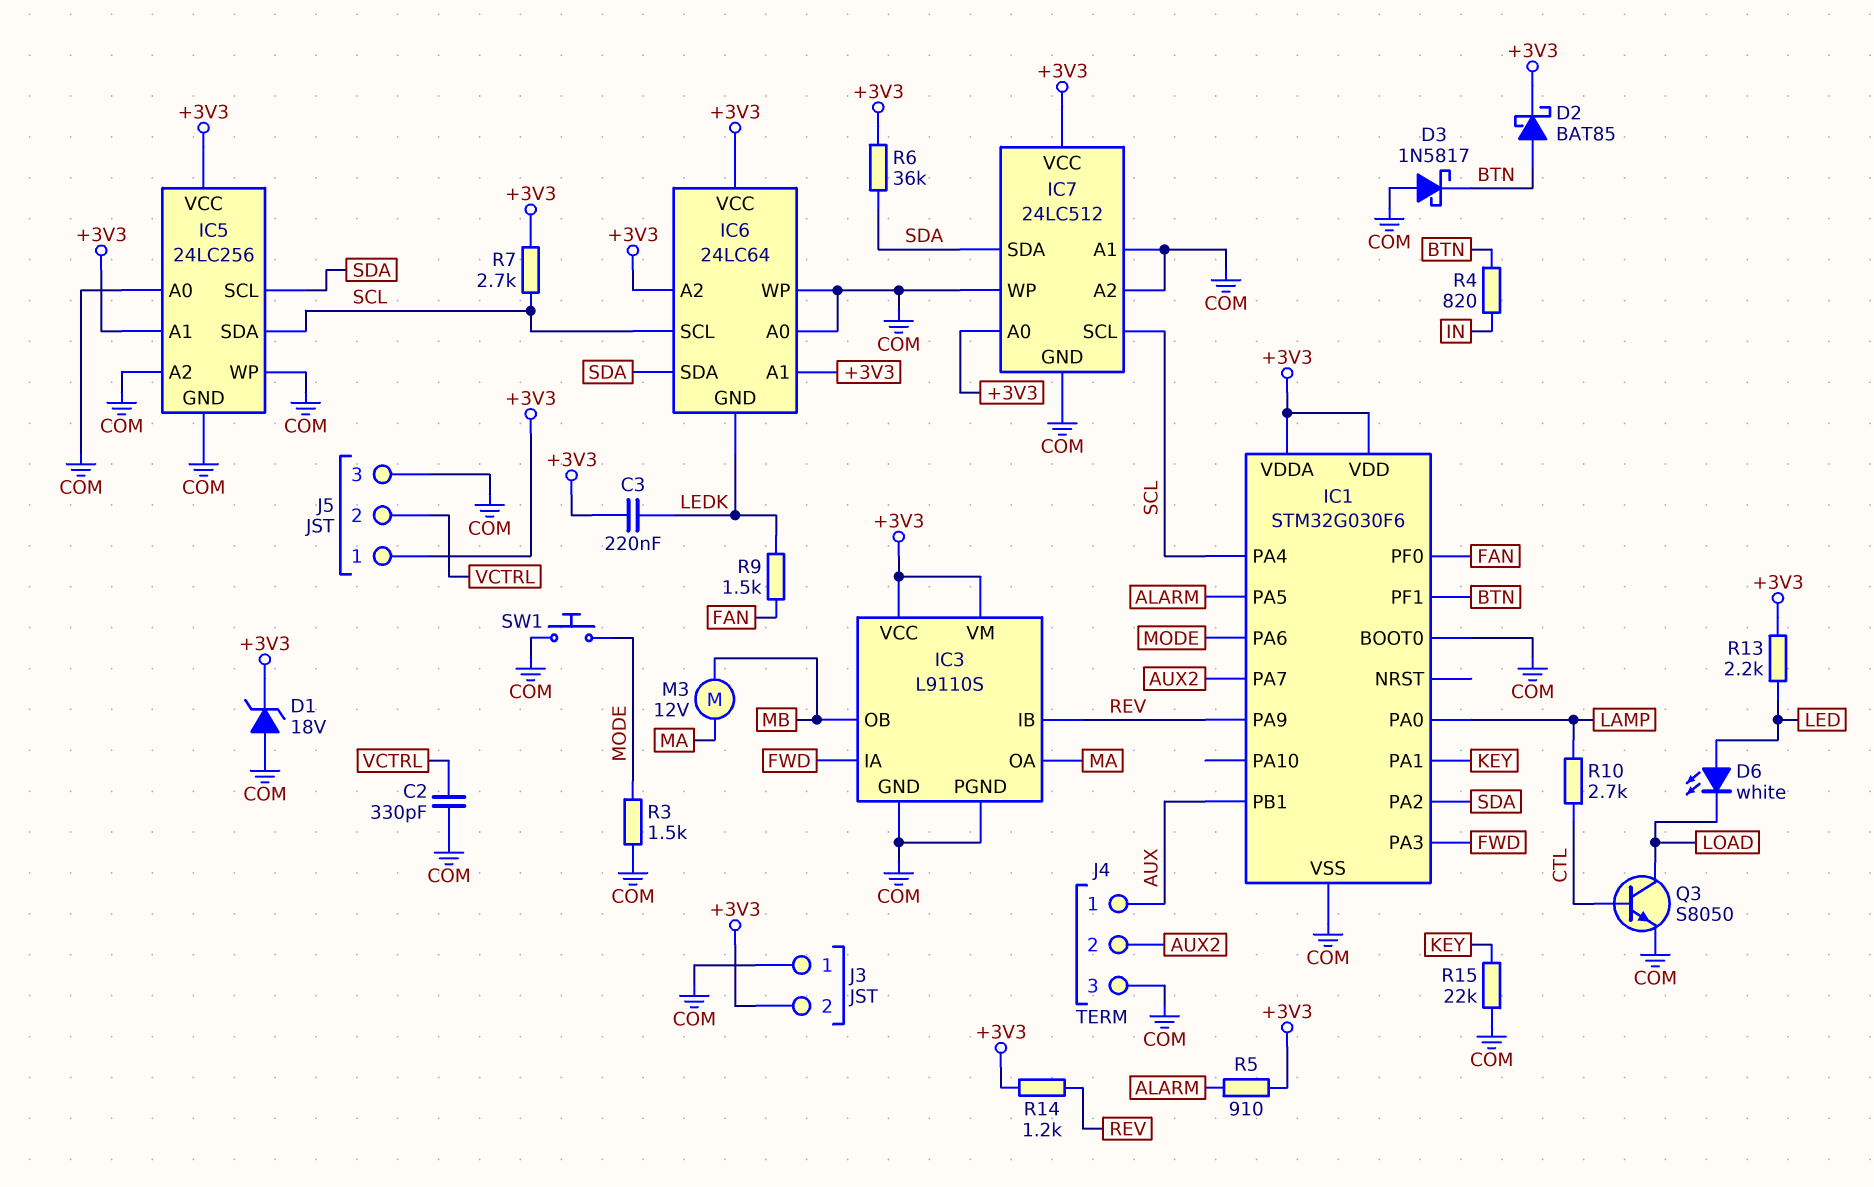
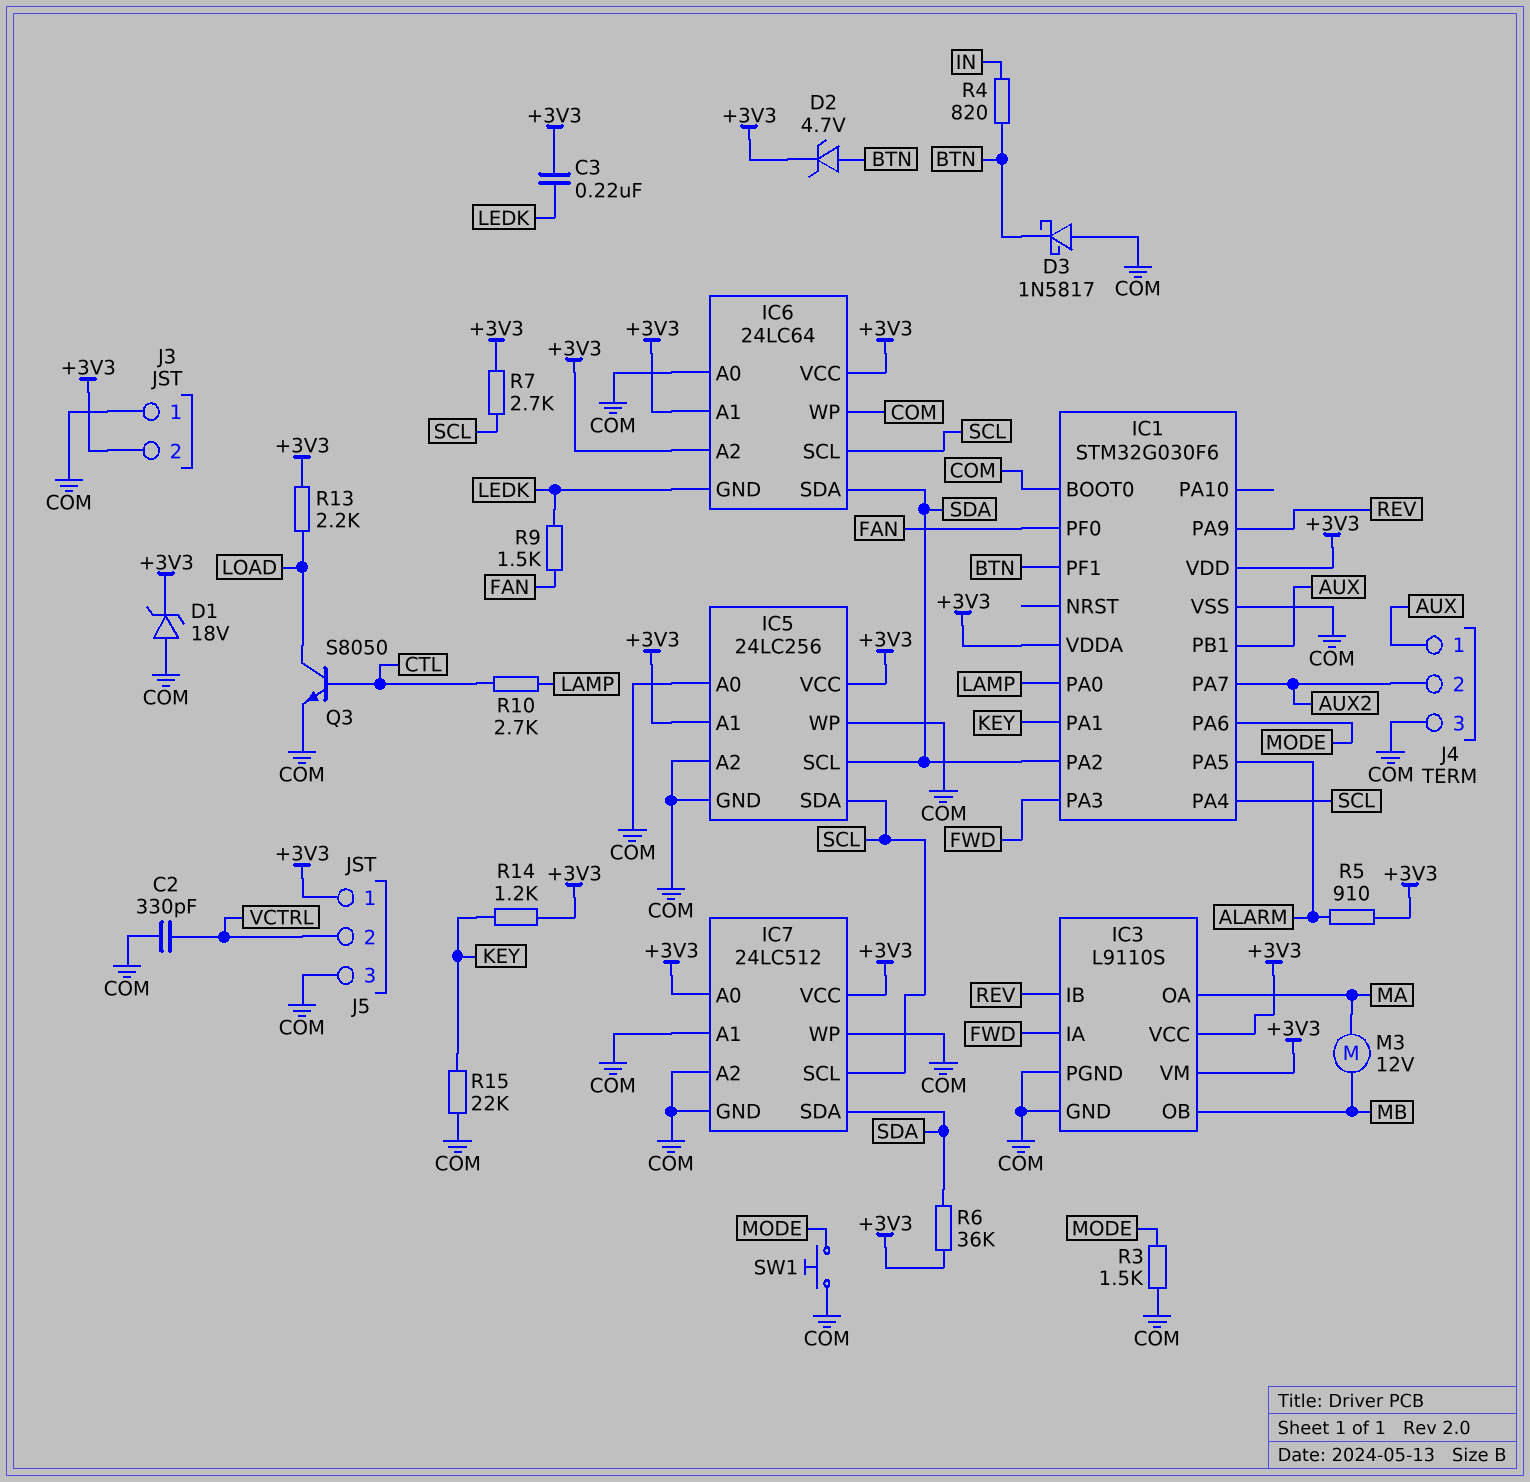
D2: schottky BAT85 (A BTN, K +3V3) -> zener 4.7V (A BTN, K +3V3)
D6: LED white (A LED, K LOAD) -> none
R13: 2.2k (+3V3, LED) -> 2.2k (+3V3, LOAD)
R14: 1.2k (+3V3, REV) -> 1.2k (+3V3, KEY)

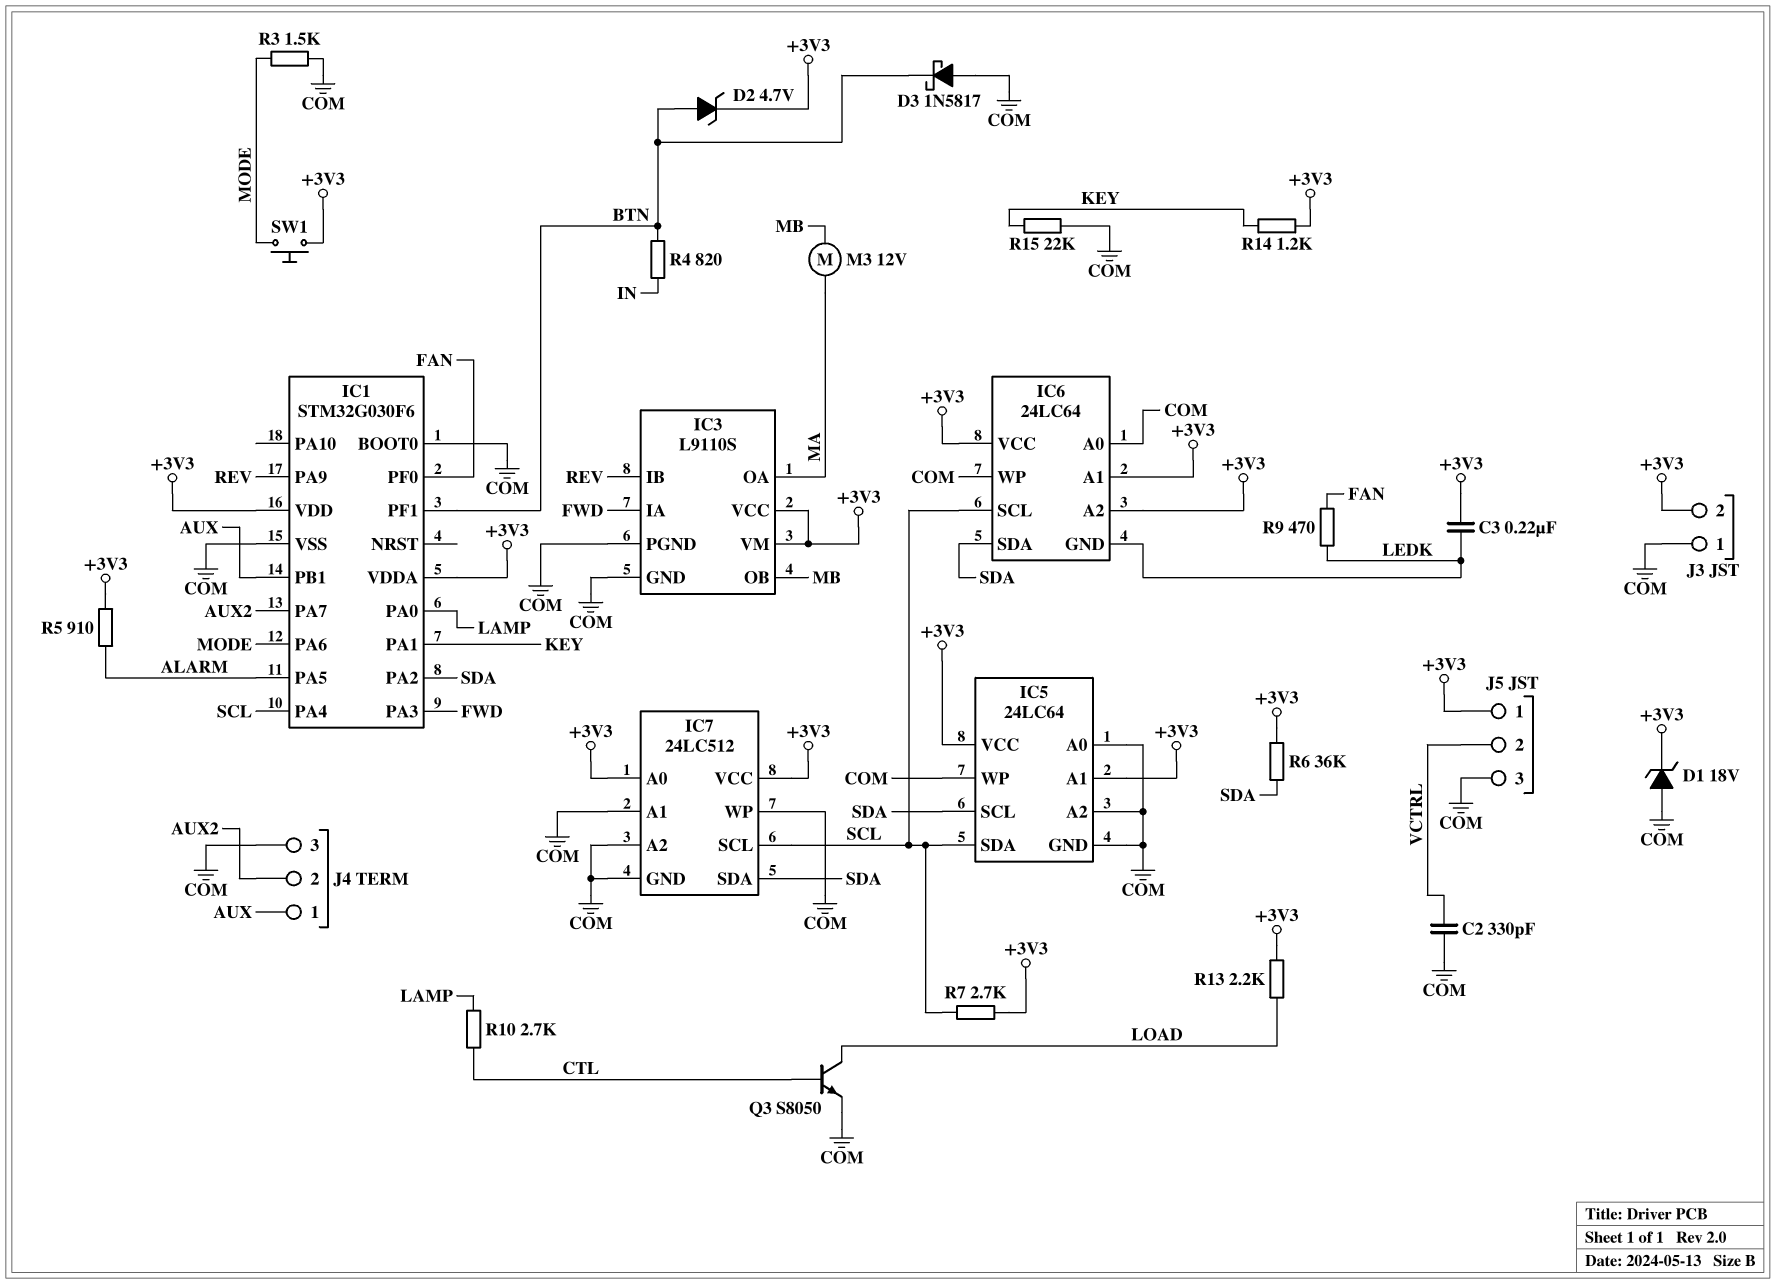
IC5: 24LC256 -> 24LC64
R9: 1.5k (FAN, LEDK) -> 470 (FAN, LEDK)
SW1: button (COM, MODE) -> button (+3V3, MODE)

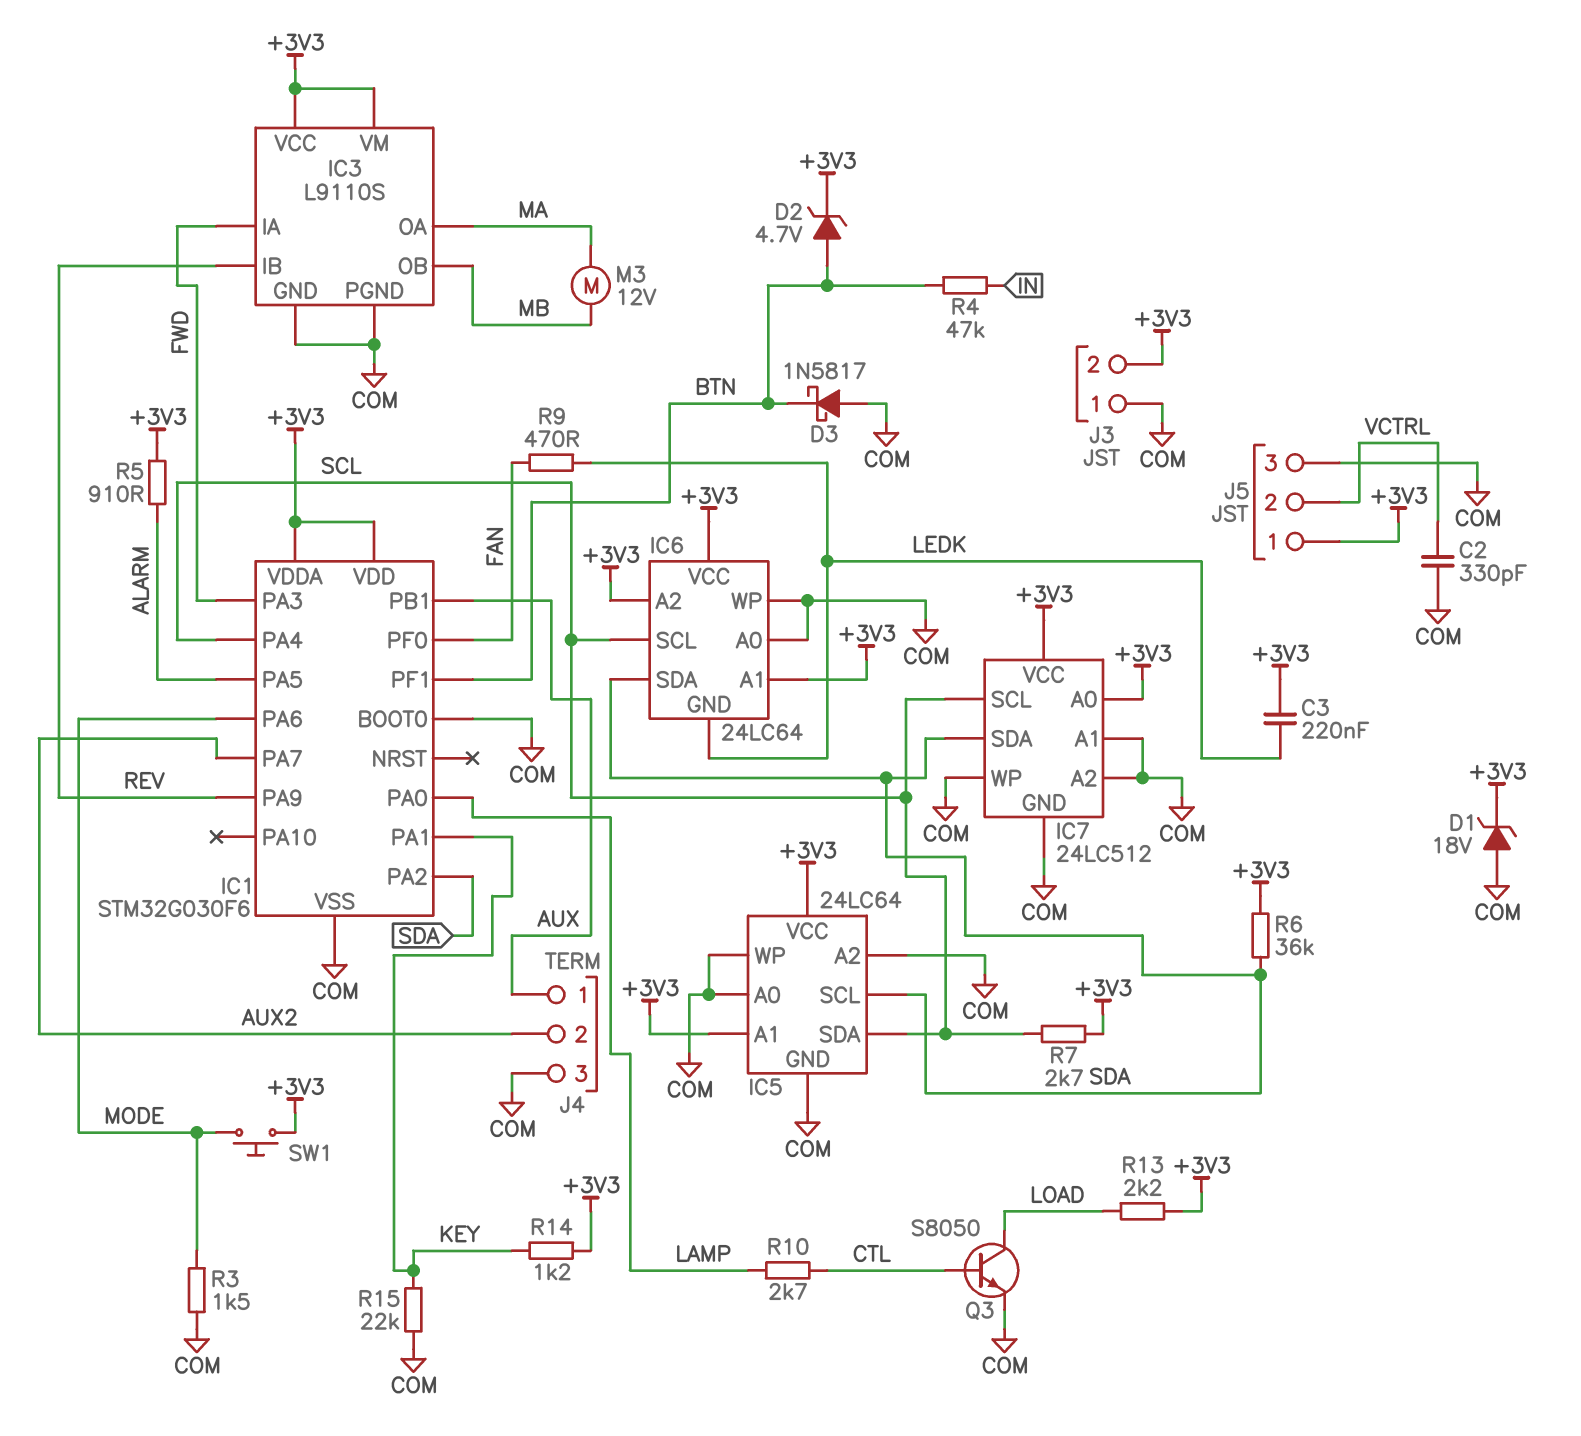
R4: 820 (BTN, IN) -> 47k (BTN, IN)

